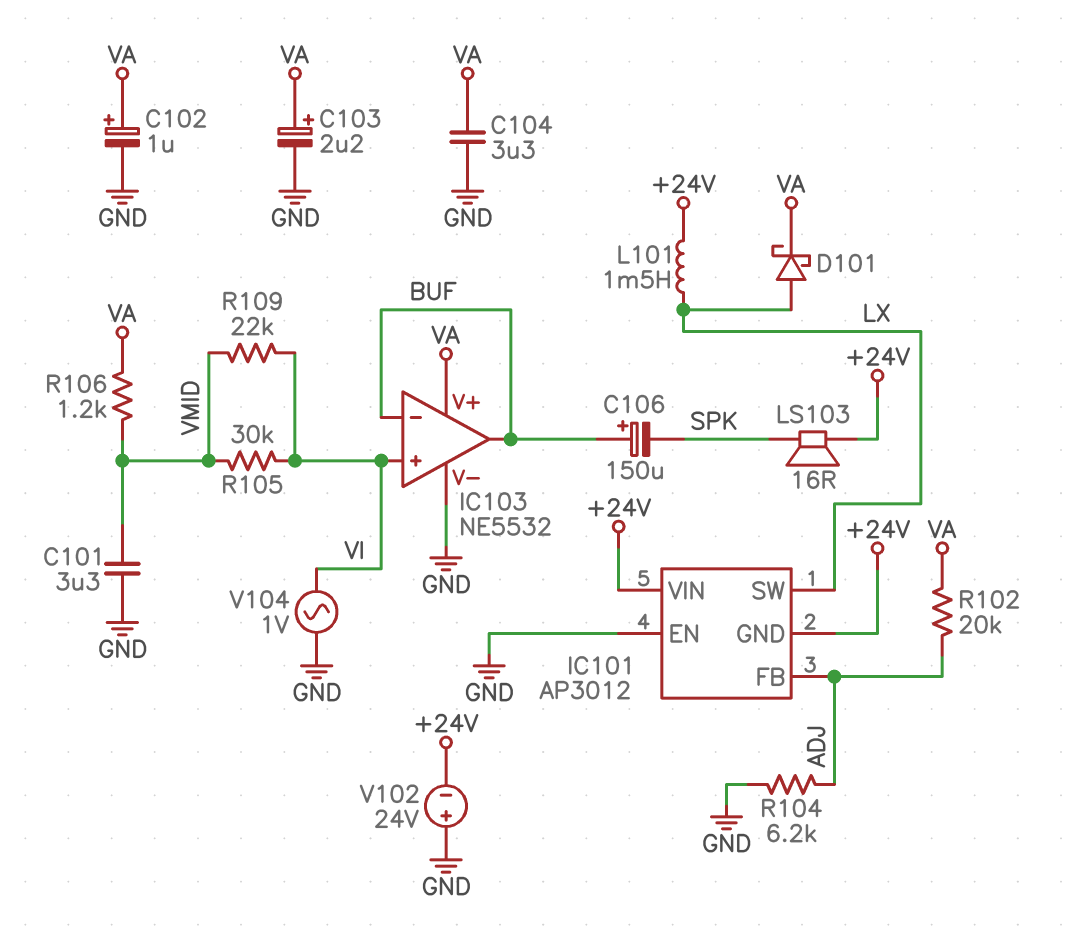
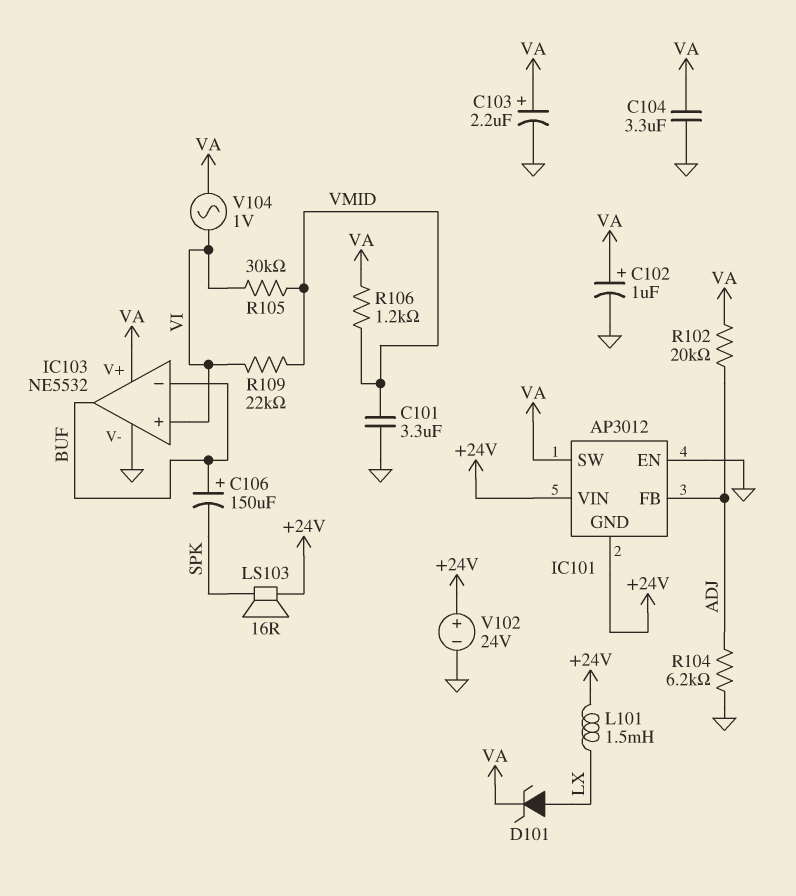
D101: schottky (A LX, K VA) -> zener (A LX, K VA)
IC101 pin SW: LX -> VA
V102: 24V (plus GND, minus +24V) -> 24V (plus +24V, minus GND)
V104: AC 1V (GND, VI) -> AC 1V (VA, VI)

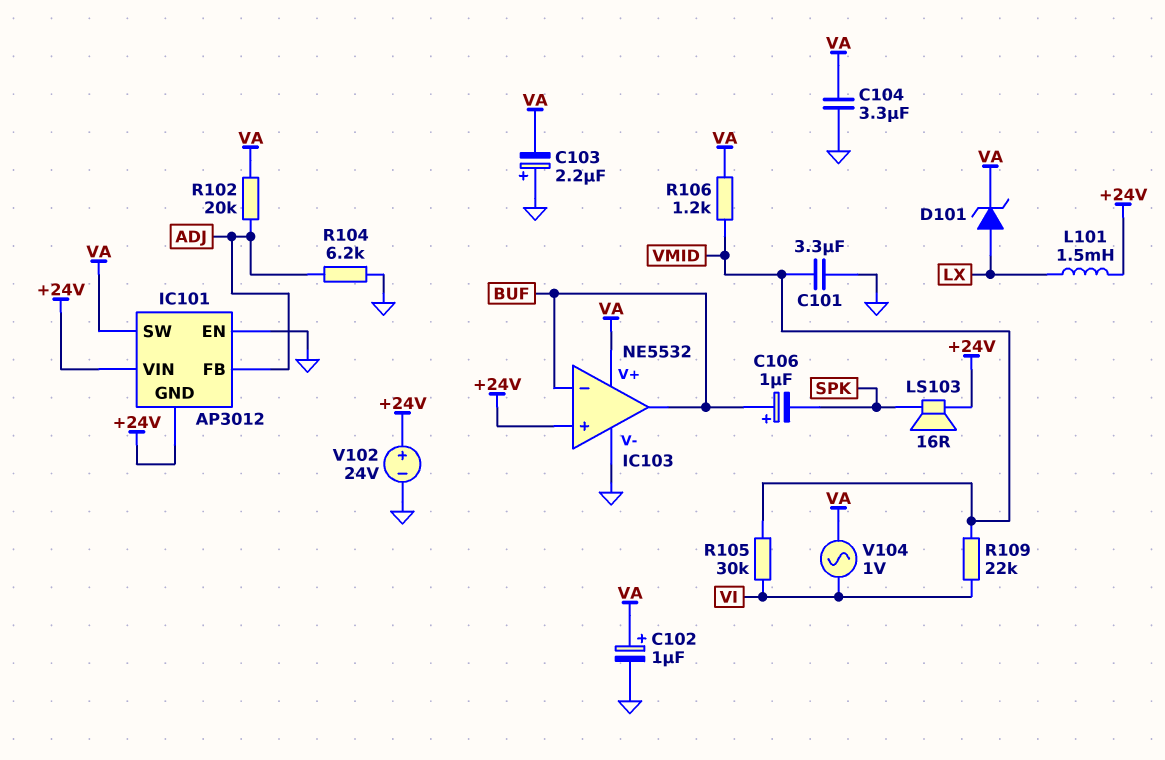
C103: 2.2uF (plus VA, minus GND) -> 2.2uF (plus GND, minus VA)
C106: 150uF (plus BUF, minus SPK) -> 1uF (plus BUF, minus SPK)
IC103 pin in+: VI -> +24V

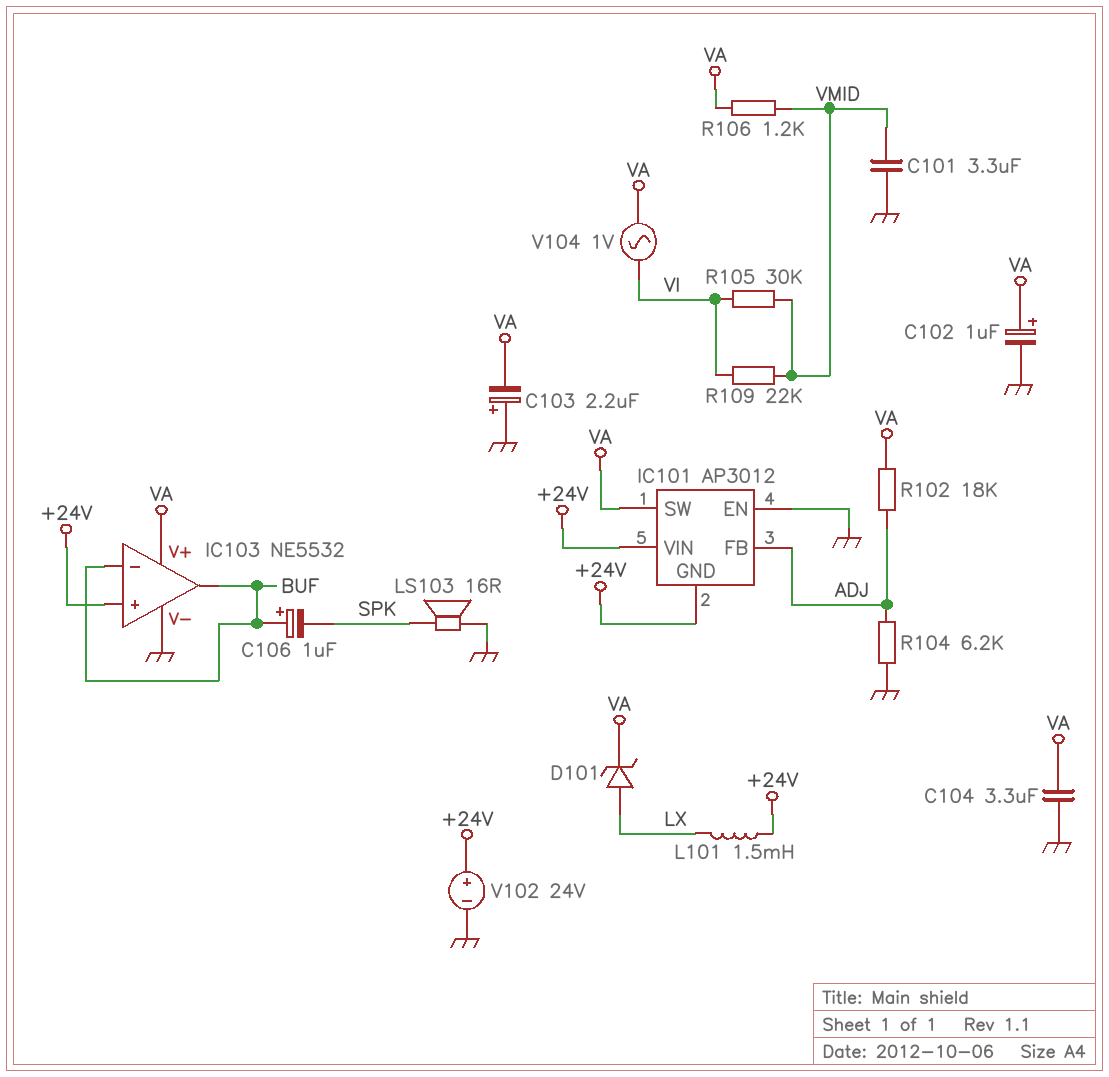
LS103: speaker 16R (+24V, SPK) -> speaker 16R (GND, SPK)
R102: 20k (ADJ, VA) -> 18k (ADJ, VA)

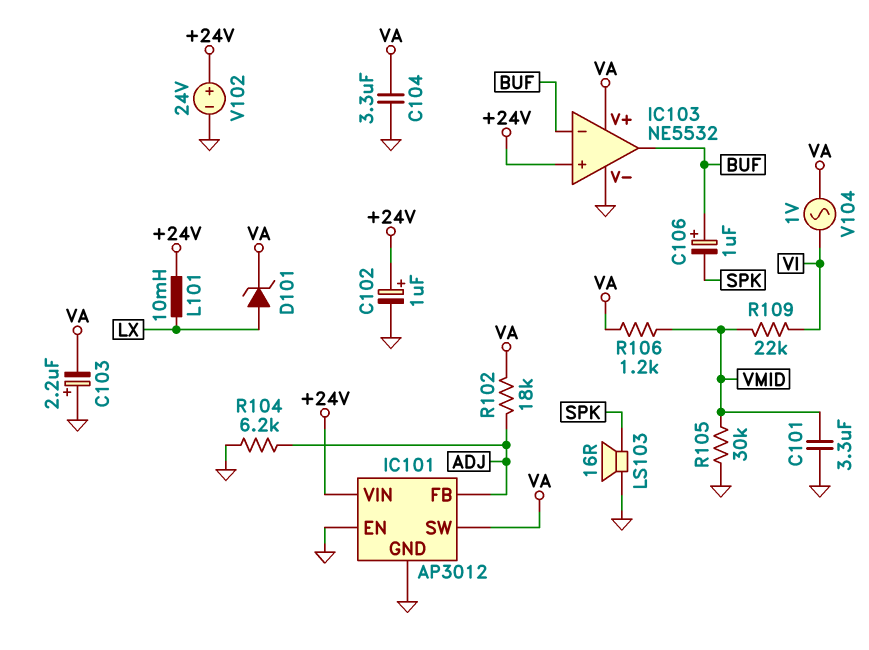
C102: 1uF (plus VA, minus GND) -> 1uF (plus +24V, minus GND)
IC101 pin GND: +24V -> GND
L101: 1.5mH (+24V, LX) -> 10mH (+24V, LX)
R105: 30k (VI, VMID) -> 30k (GND, VMID)

